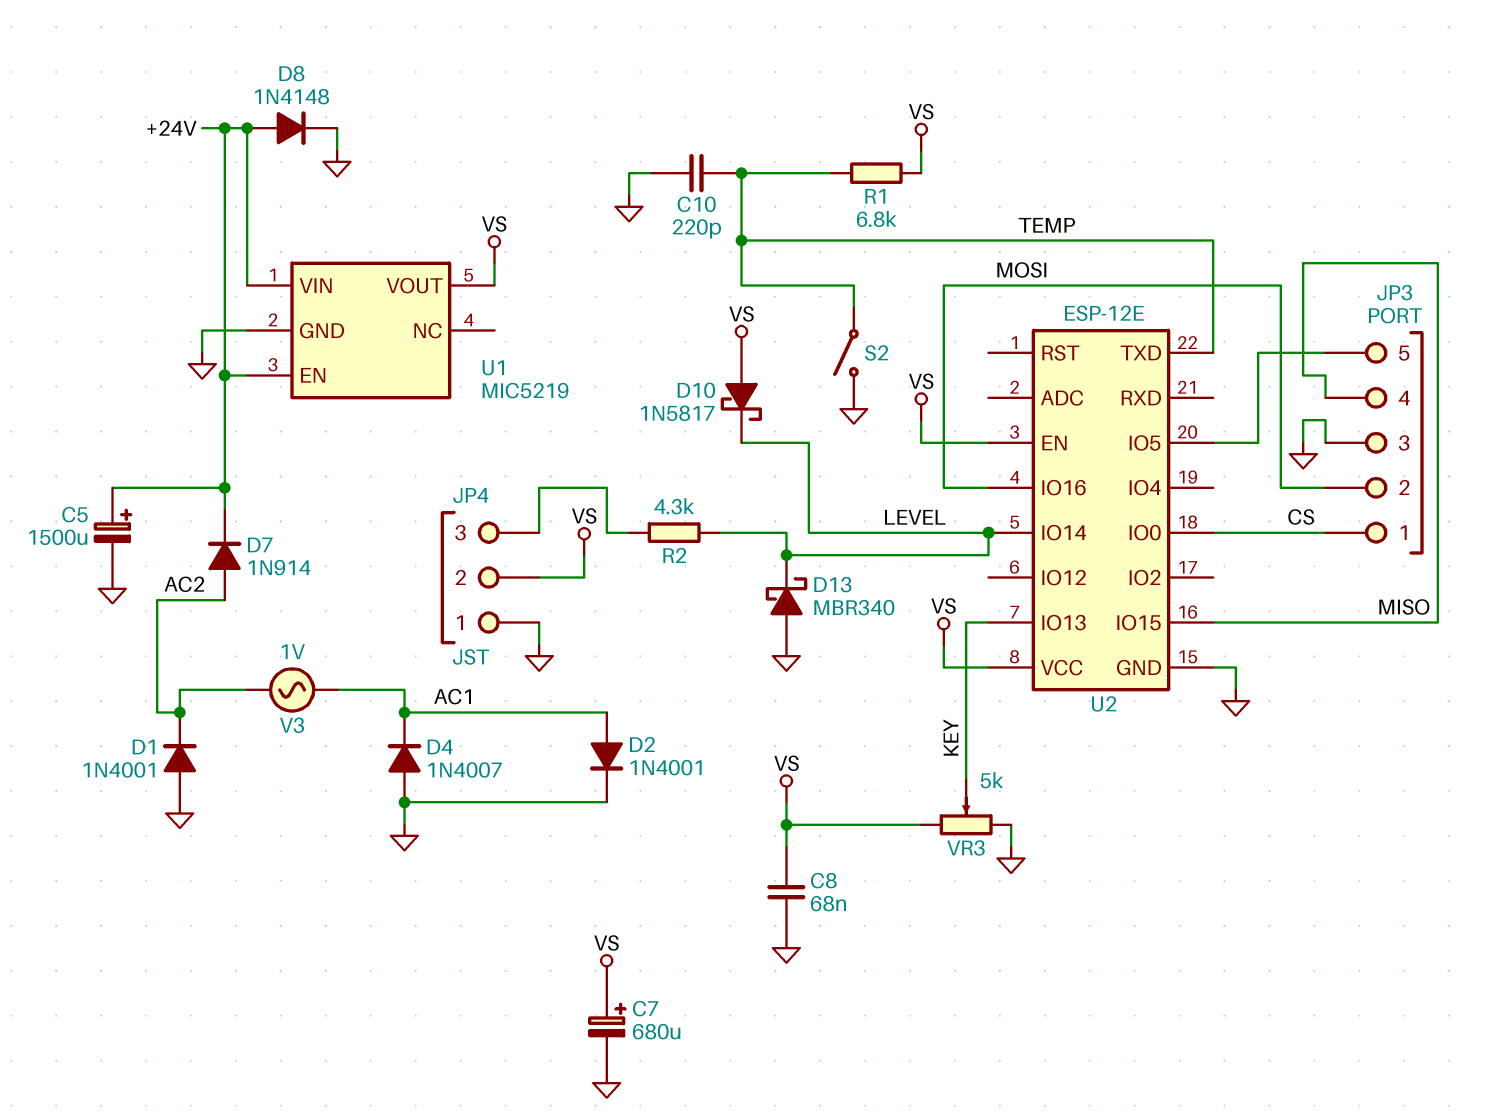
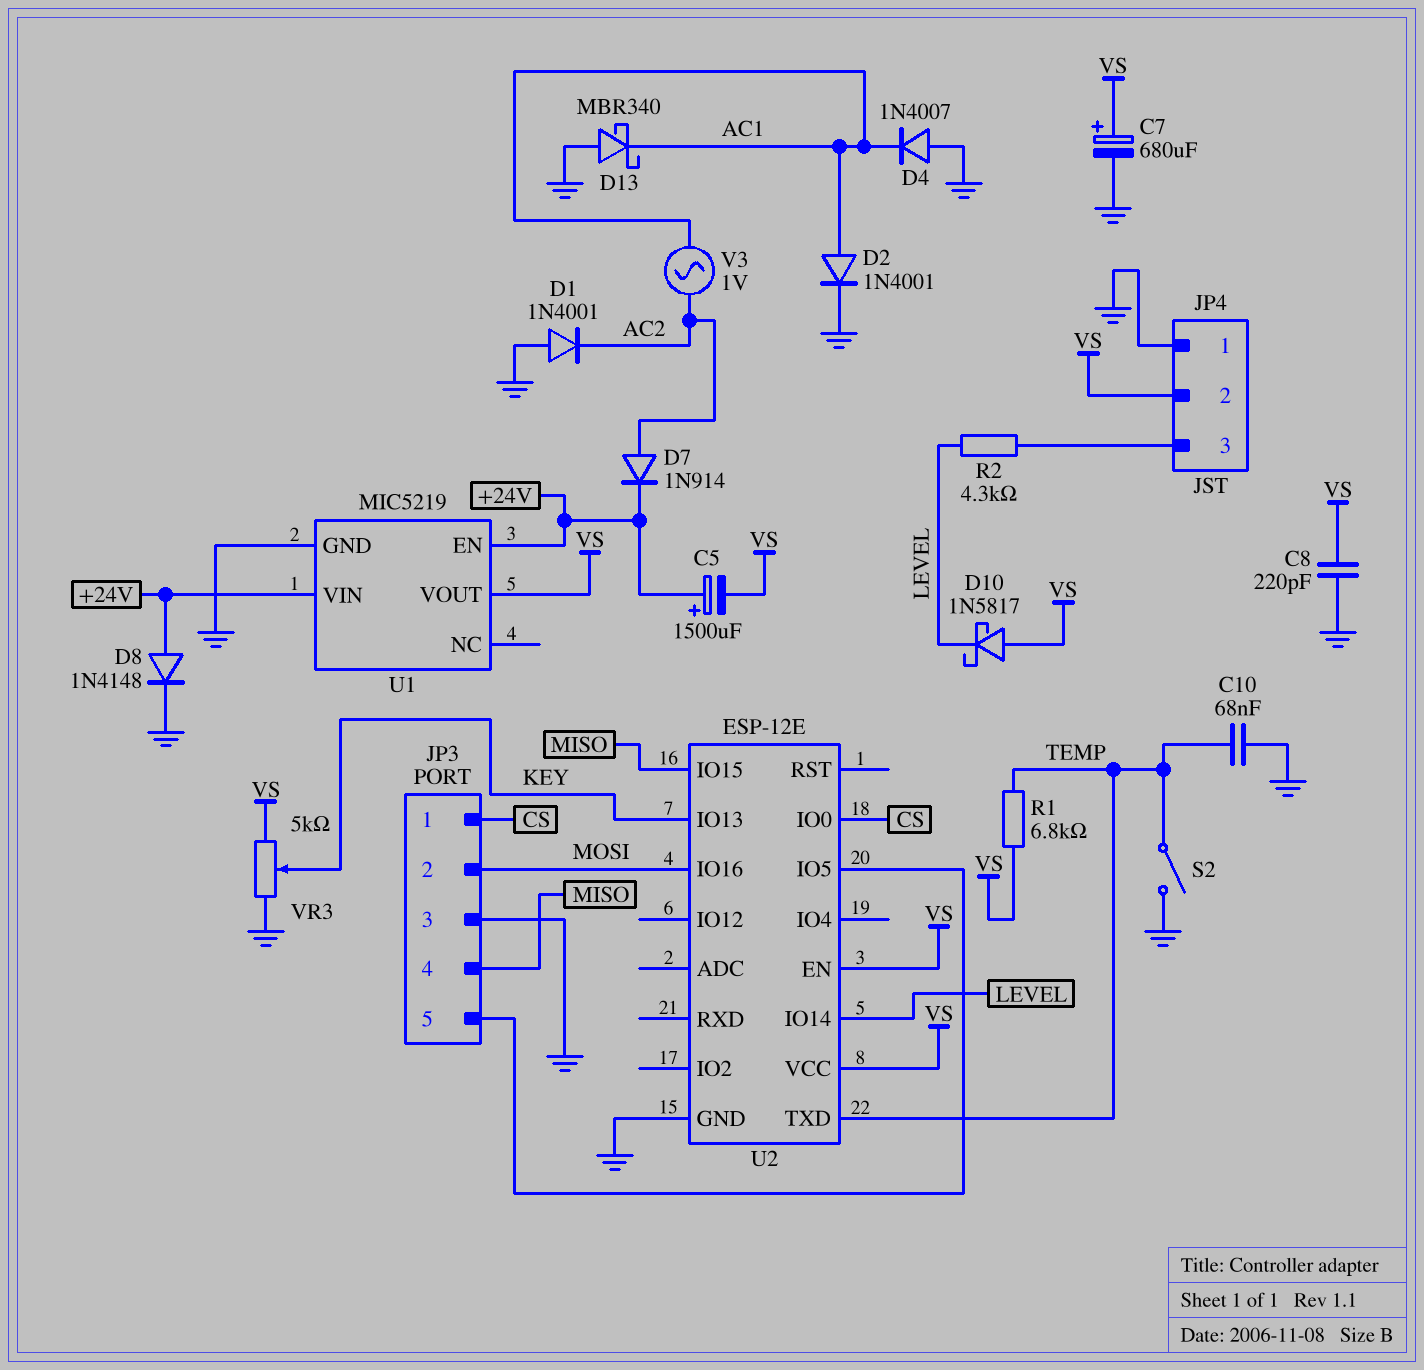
C5: 1500uF (plus +24V, minus GND) -> 1500uF (plus +24V, minus VS)
C8: 68nF (GND, VS) -> 220pF (GND, VS)
C10: 220pF (GND, TEMP) -> 68nF (GND, TEMP)
D13: schottky MBR340 (A GND, K LEVEL) -> schottky MBR340 (A GND, K AC1)

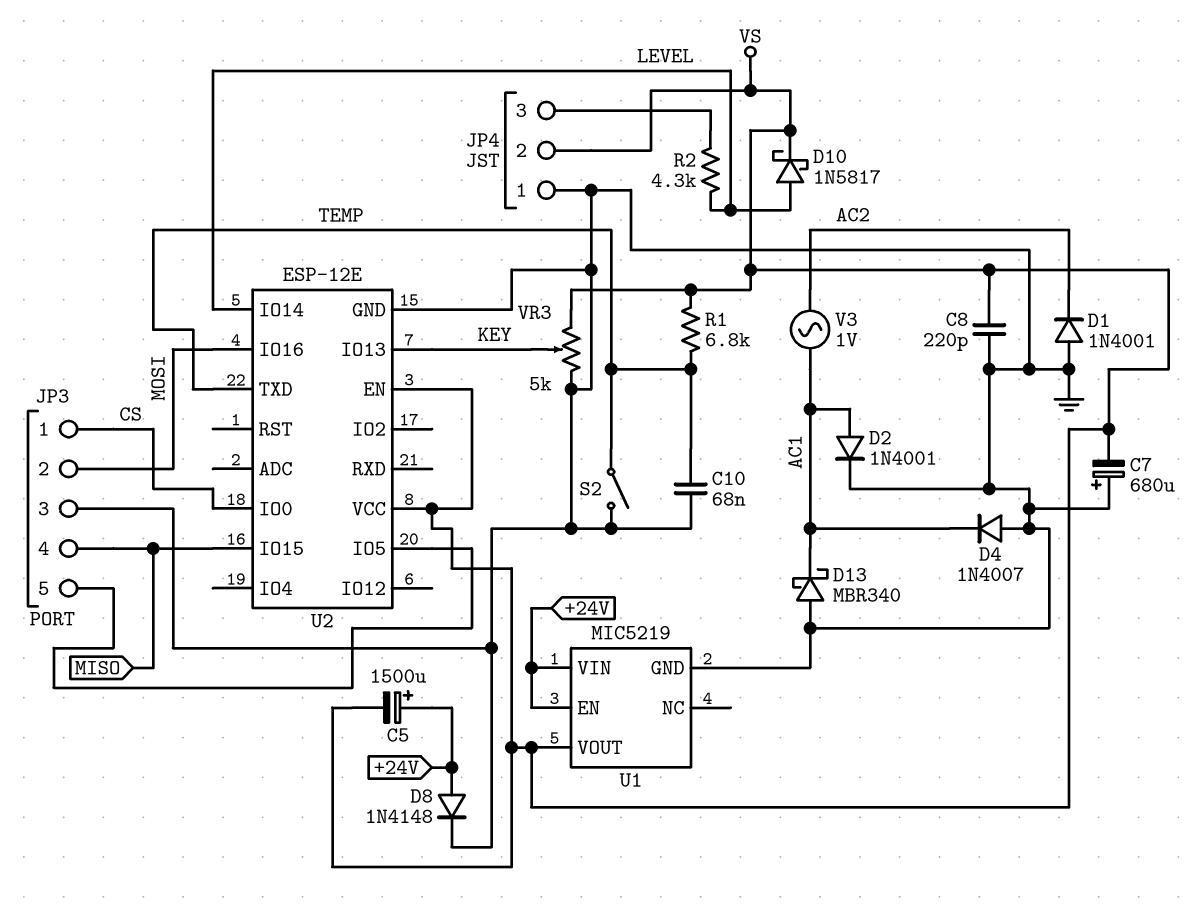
C7: 680uF (plus VS, minus GND) -> 680uF (plus GND, minus VS)
D7: diode 1N914 (A AC2, K +24V) -> none
D10: schottky 1N5817 (A VS, K LEVEL) -> schottky 1N5817 (A LEVEL, K VS)

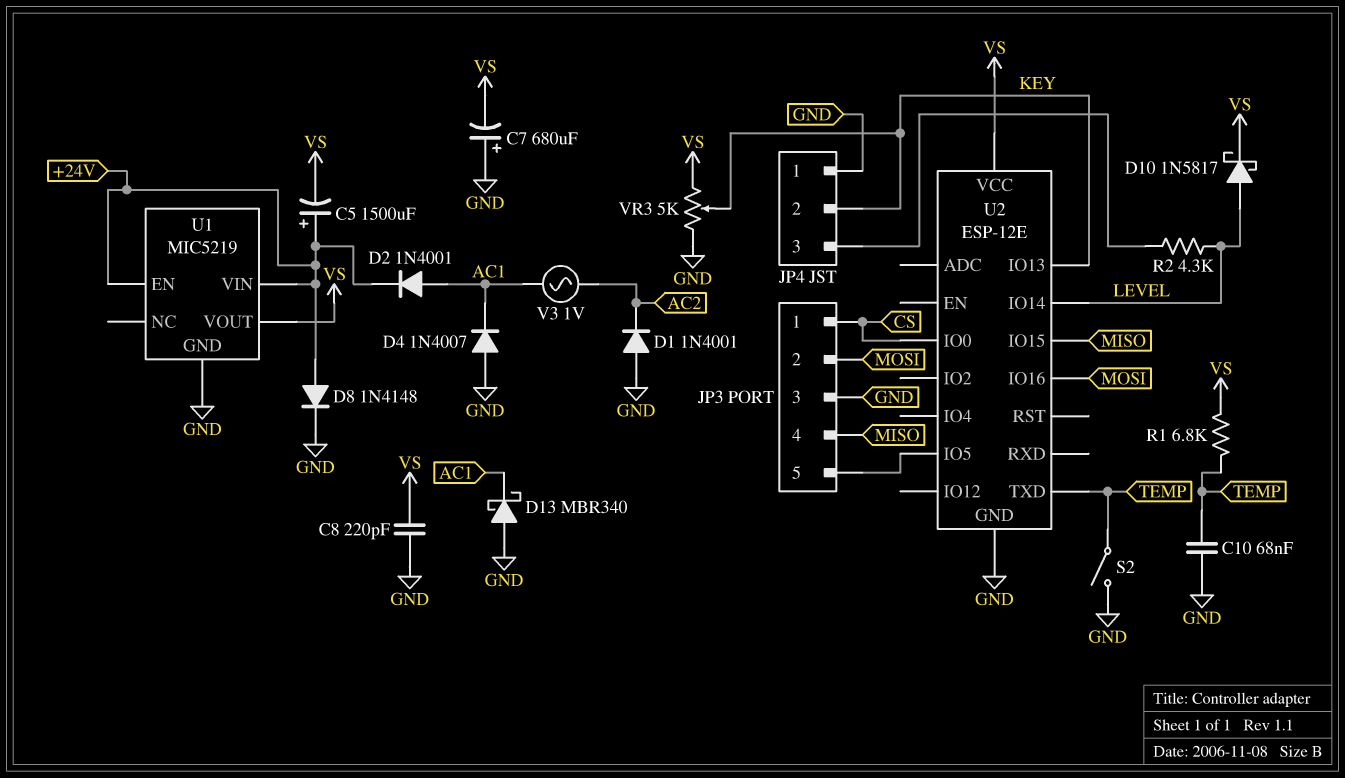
D2: diode 1N4001 (A AC1, K GND) -> diode 1N4001 (A AC1, K +24V)
JP4 pin 2: VS -> KEY
U2 pin EN: VS -> none

